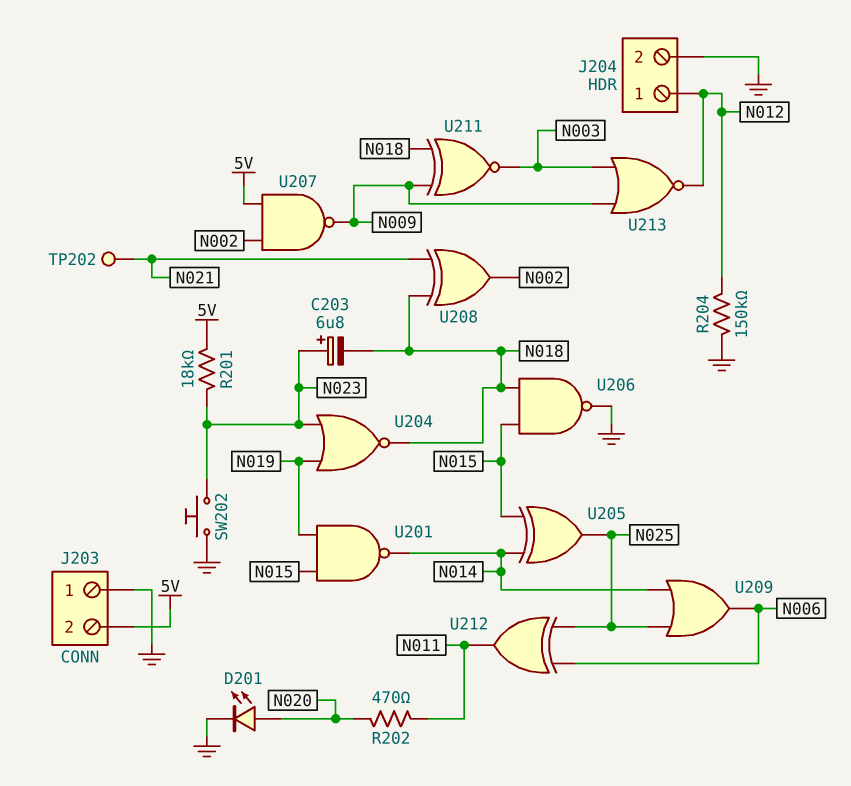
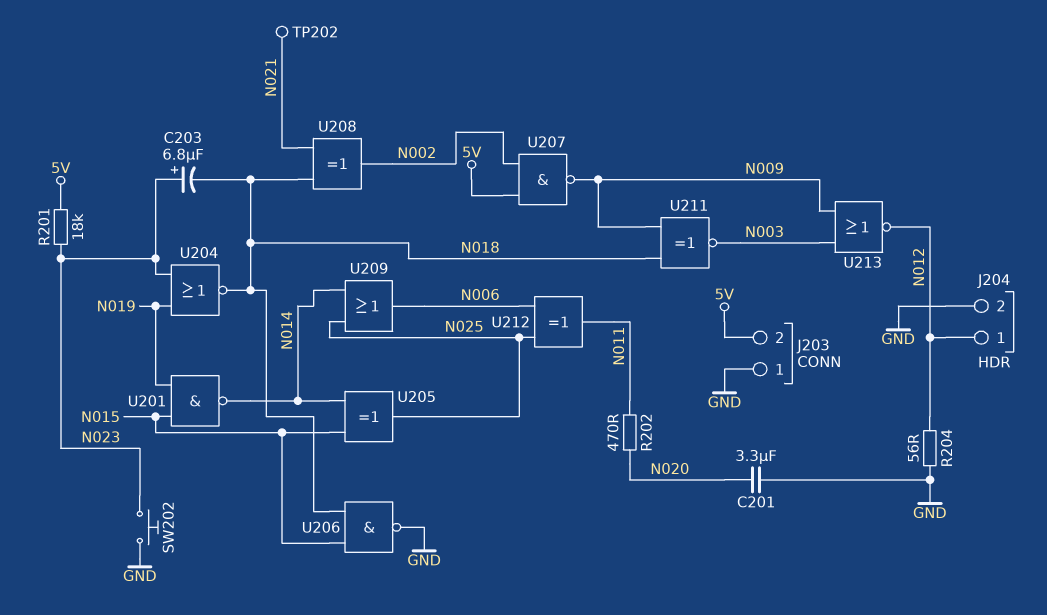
C201: none -> 3.3uF (GND, N020)
D201: LED (A N020, K GND) -> none
R204: 150k (GND, N012) -> 56 (GND, N012)

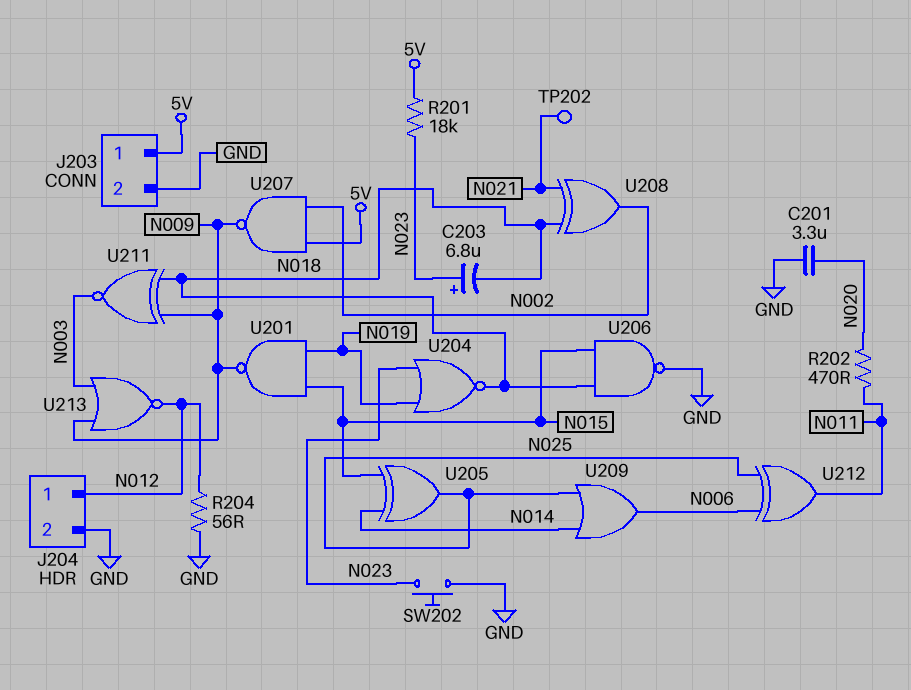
J203 pin 1: GND -> 5V
J203 pin 2: 5V -> GND
U201: NAND (in N015, in N019, out N014) -> NAND (in N015, in N019, out N009)

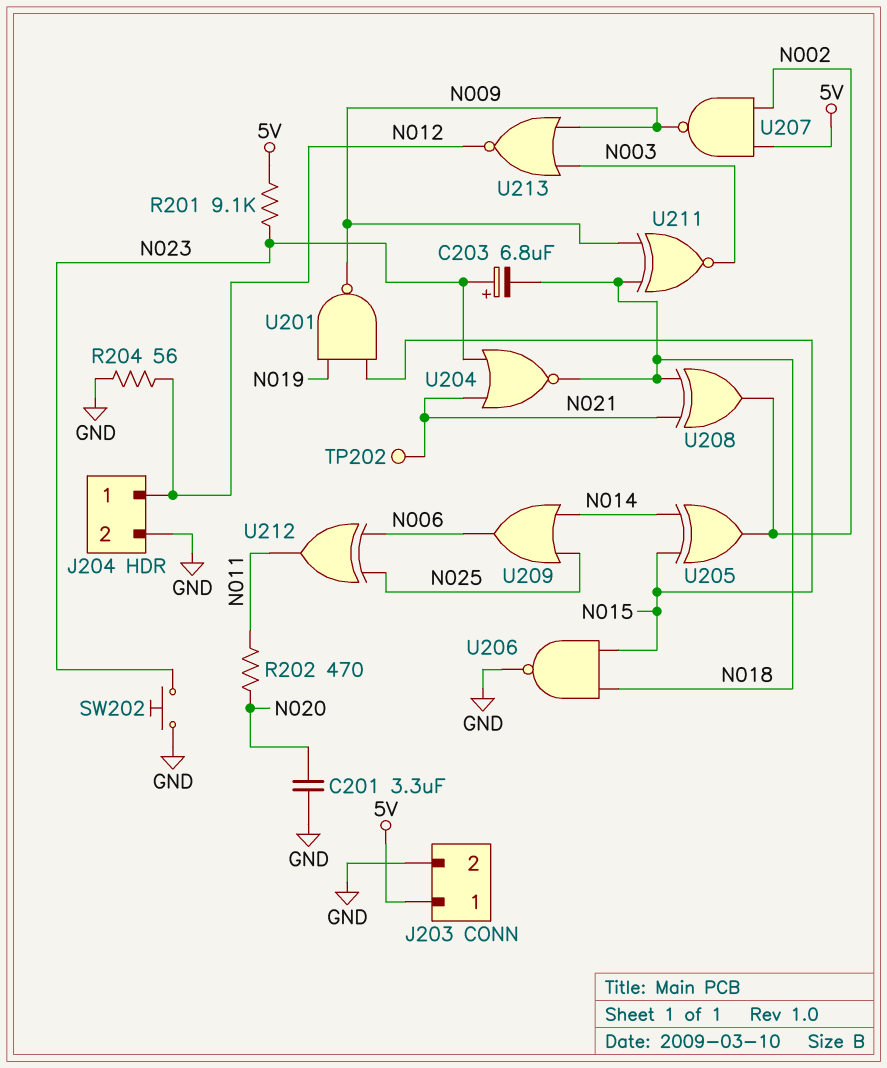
R201: 18k (5V, N023) -> 9.1k (5V, N023)
U204: NOR (in N019, in N023, out N018) -> NOR (in N021, in N023, out N018)
U205: XOR (in N014, in N015, out N025) -> XOR (in N014, in N015, out N002)

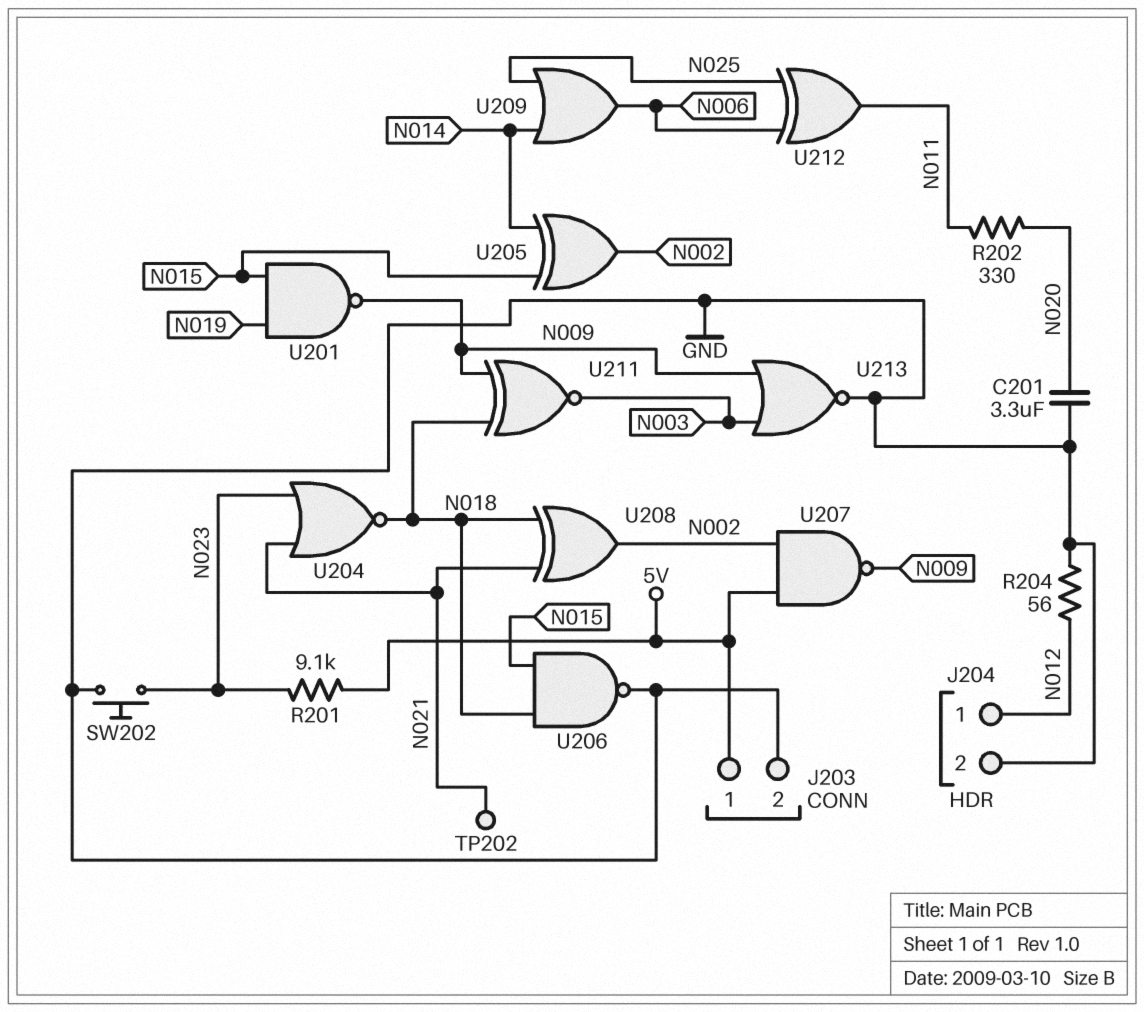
C203: 6.8uF (plus N023, minus N018) -> none
R202: 470 (N011, N020) -> 330 (N011, N020)
U213: NOR (in N003, in N009, out N012) -> NOR (in N003, in N009, out GND)

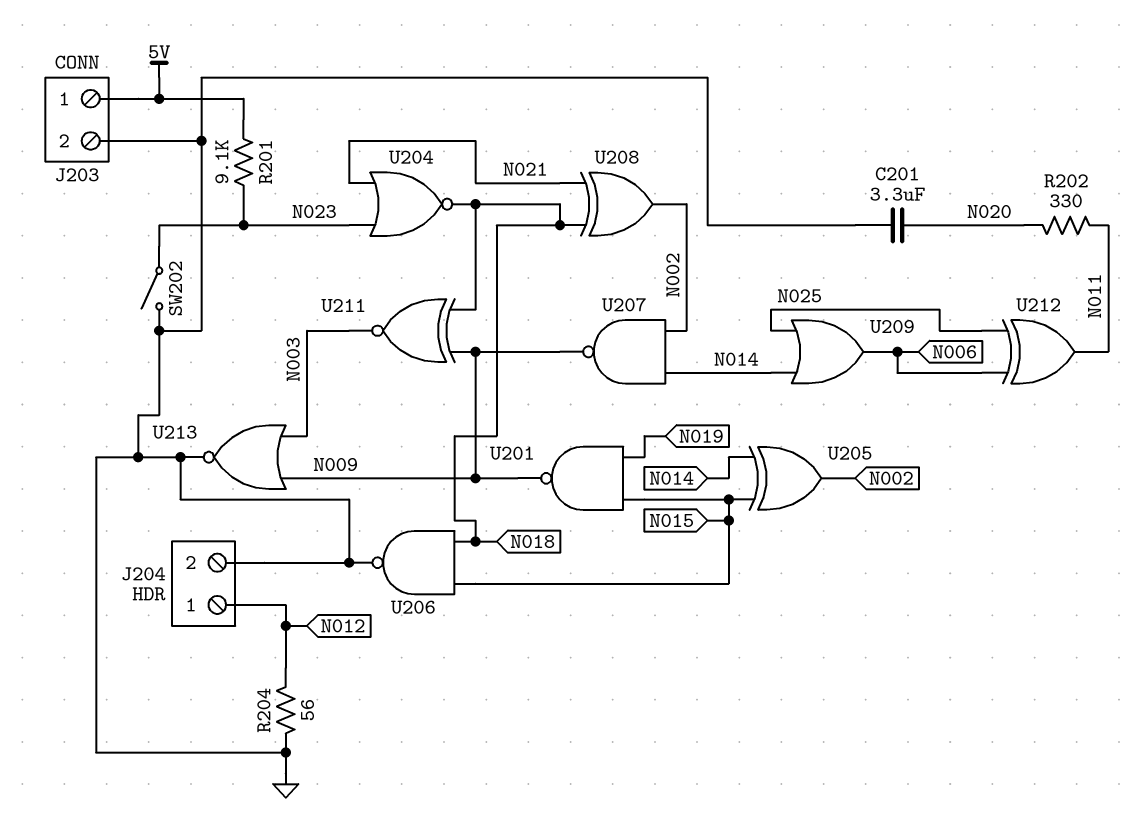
SW202: button (GND, N023) -> switch (GND, N023)
TP202: test point (N021) -> none
U207: NAND (in 5V, in N002, out N009) -> NAND (in N002, in N014, out N009)

